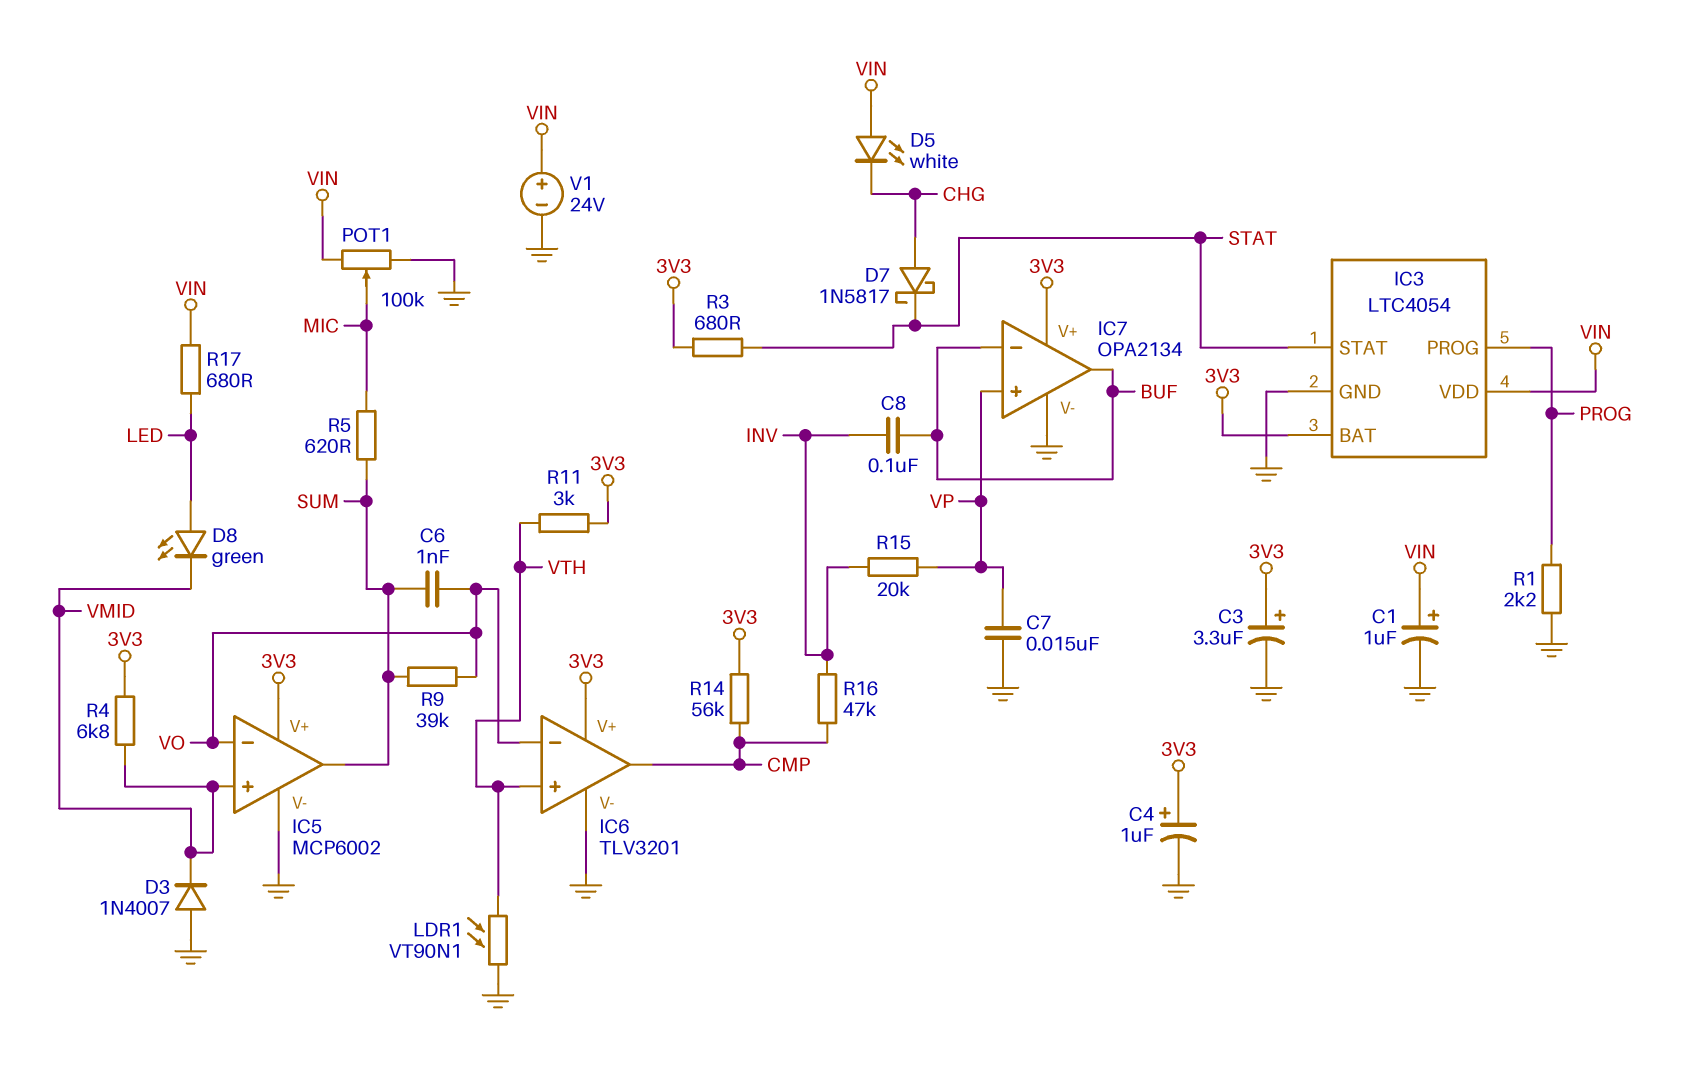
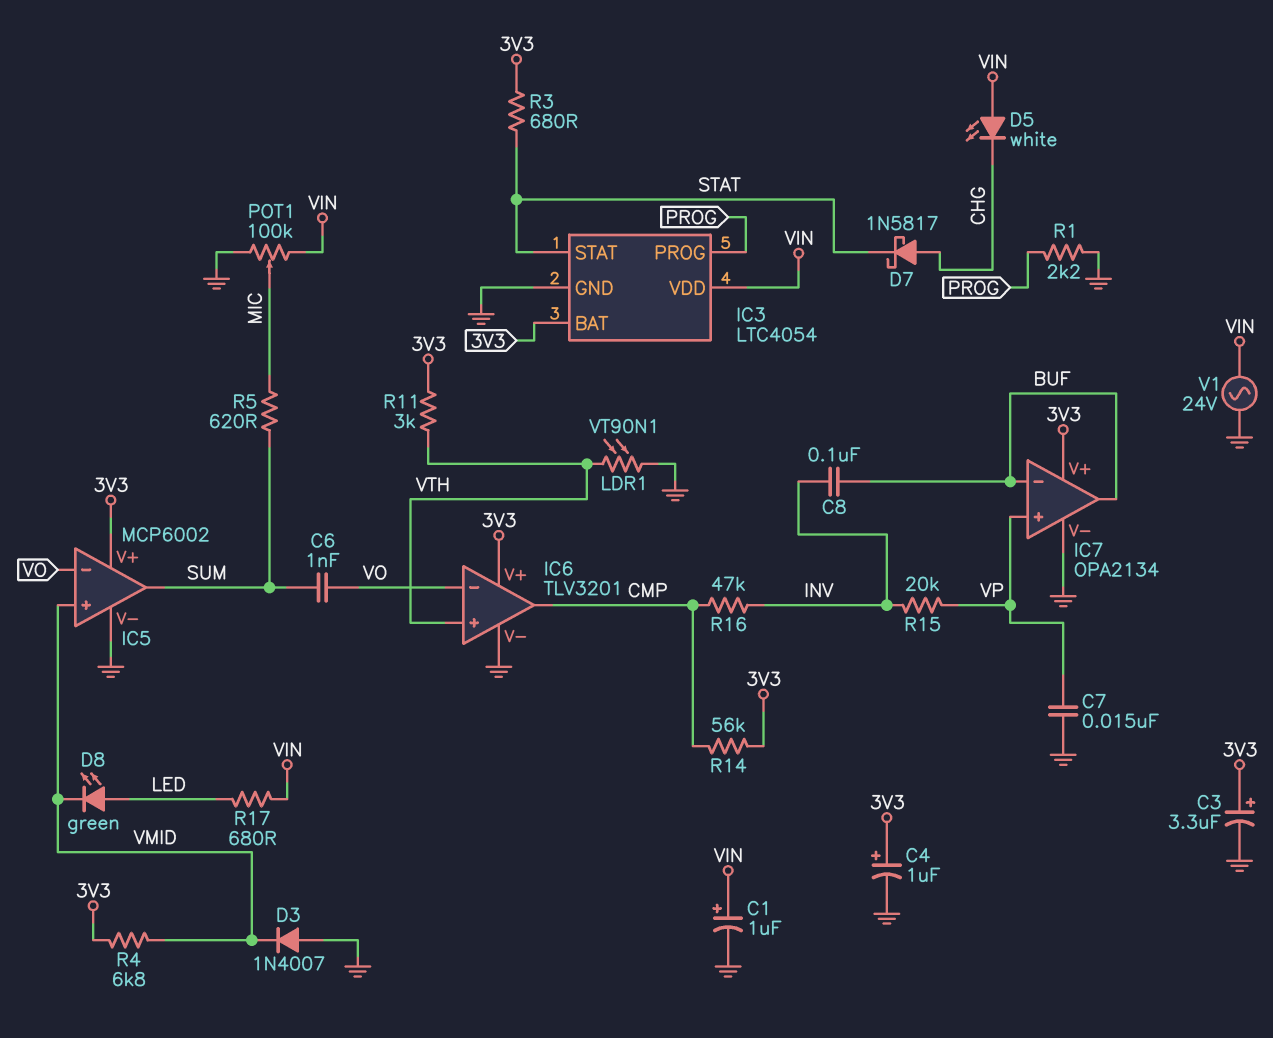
R9: 39k (SUM, VO) -> none
V1: 24V (plus VIN, minus GND) -> AC 24V (GND, VIN)

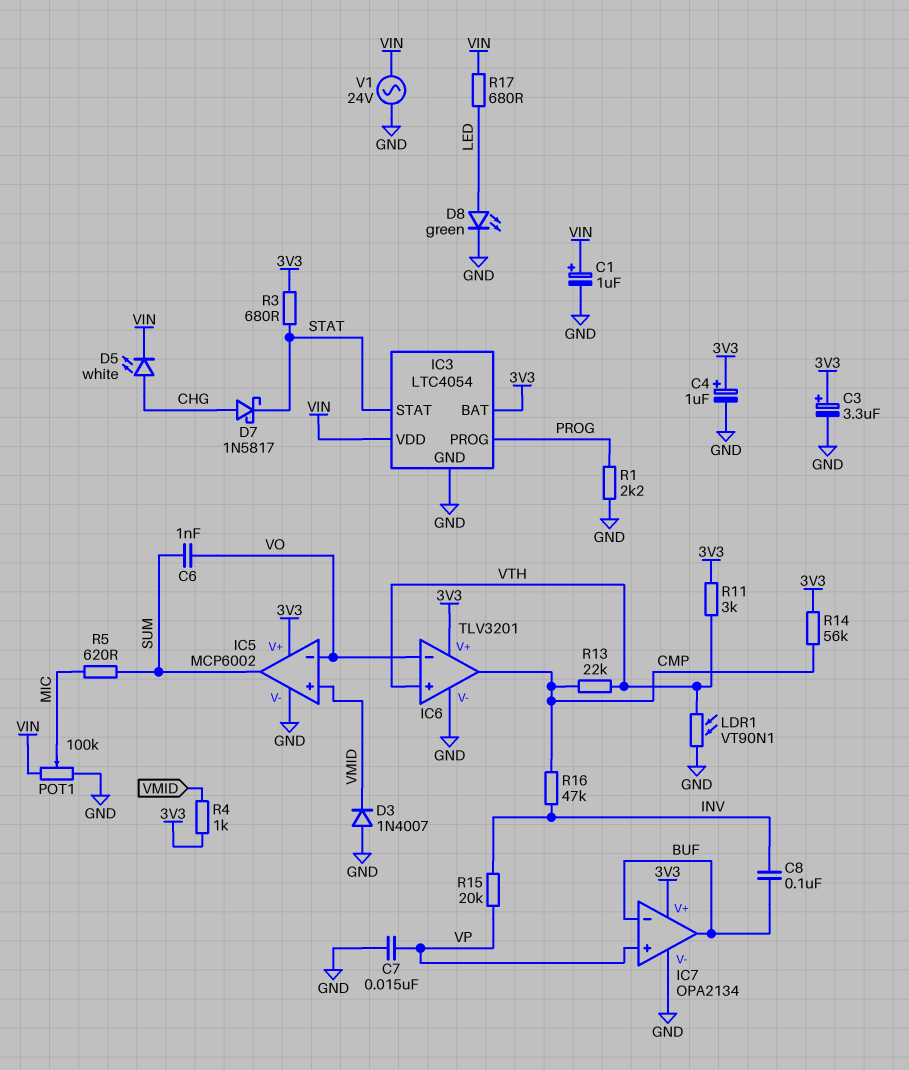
D5: LED white (A VIN, K CHG) -> LED white (A CHG, K VIN)
D8: LED green (A LED, K VMID) -> LED green (A LED, K GND)
R4: 6.8k (3V3, VMID) -> 1k (3V3, VMID)
R13: none -> 22k (CMP, VTH)

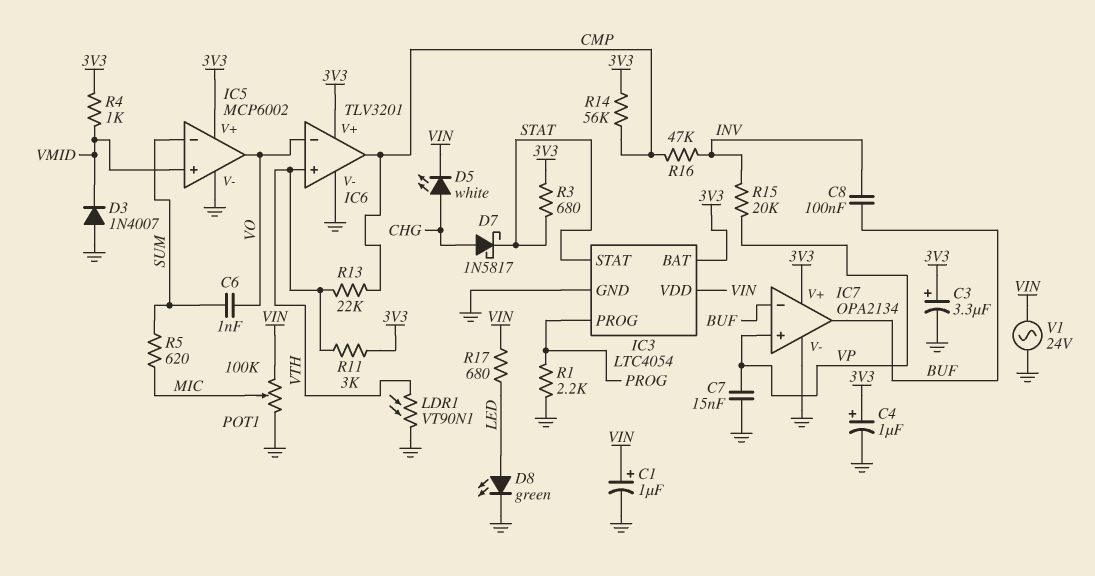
IC5 pin in-: VO -> SUM
IC5 pin out: SUM -> VO

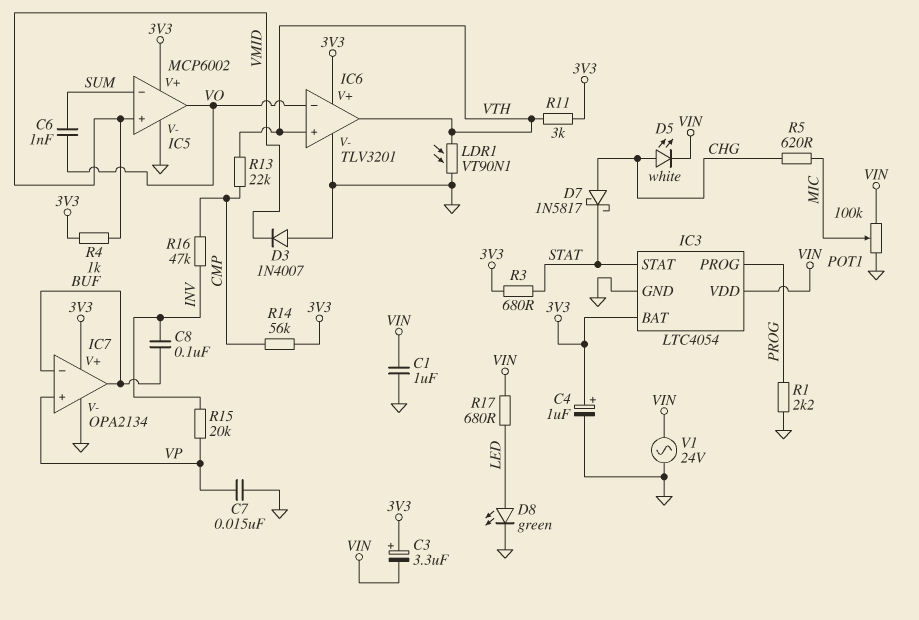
C1: 1uF (plus VIN, minus GND) -> 1uF (GND, VIN)
C3: 3.3uF (plus 3V3, minus GND) -> 3.3uF (plus 3V3, minus VIN)
IC6 pin out: CMP -> VTH
R5: 620 (MIC, SUM) -> 620 (CHG, MIC)

